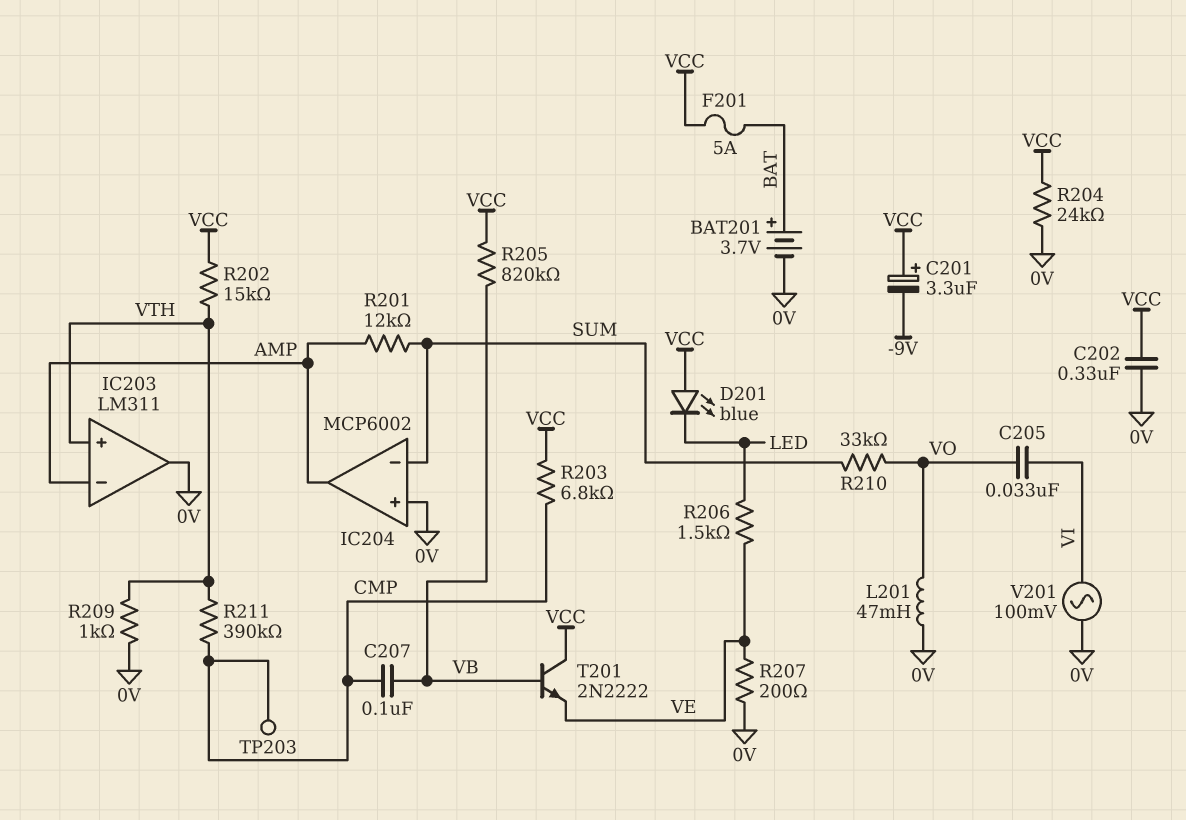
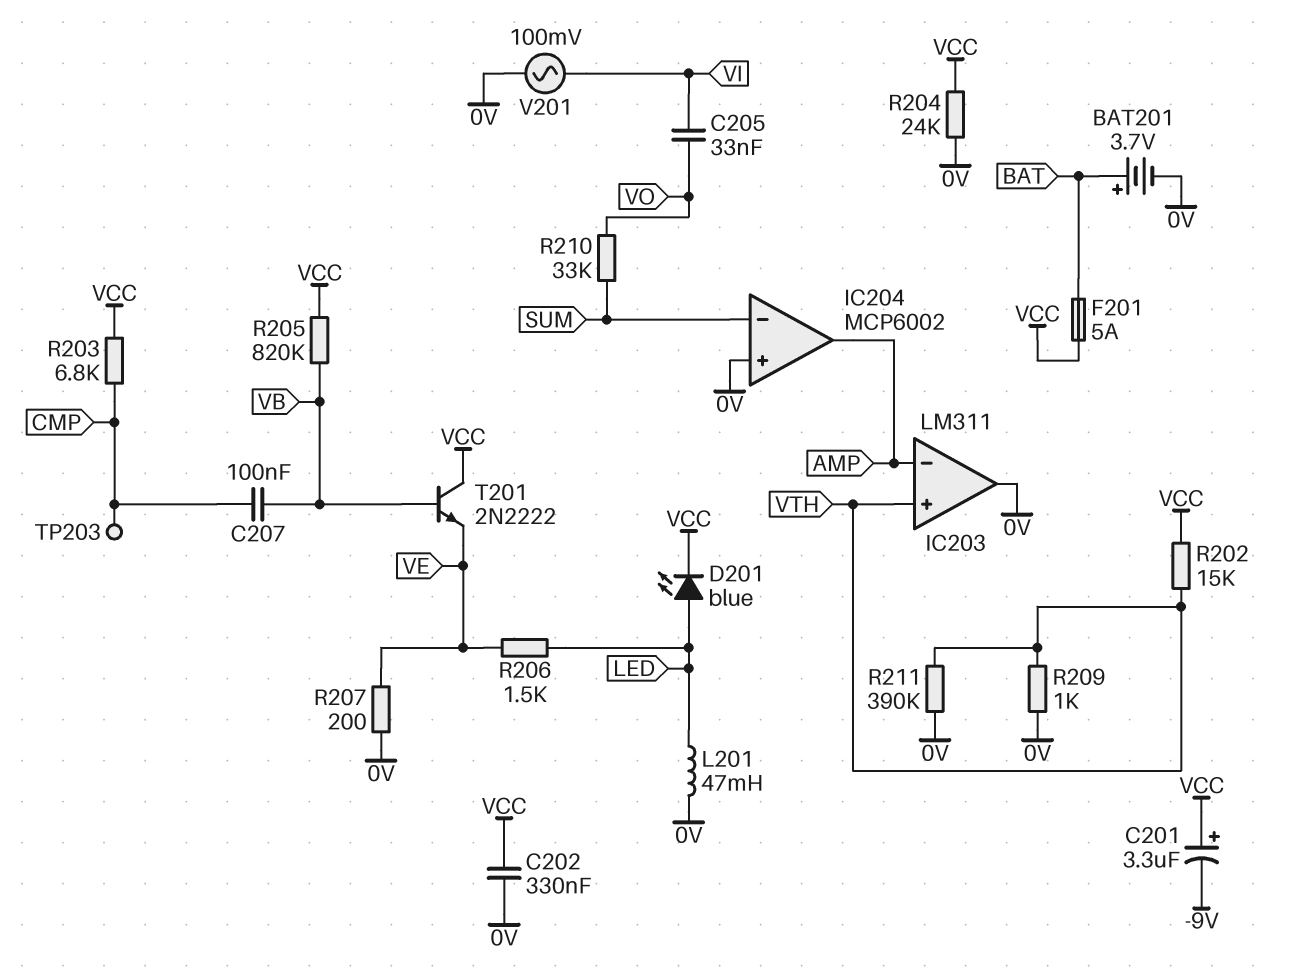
D201: LED blue (A VCC, K LED) -> LED blue (A LED, K VCC)
L201: 47mH (0V, VO) -> 47mH (0V, LED)
R201: 12k (AMP, SUM) -> none
R211: 390k (CMP, VTH) -> 390k (0V, VTH)

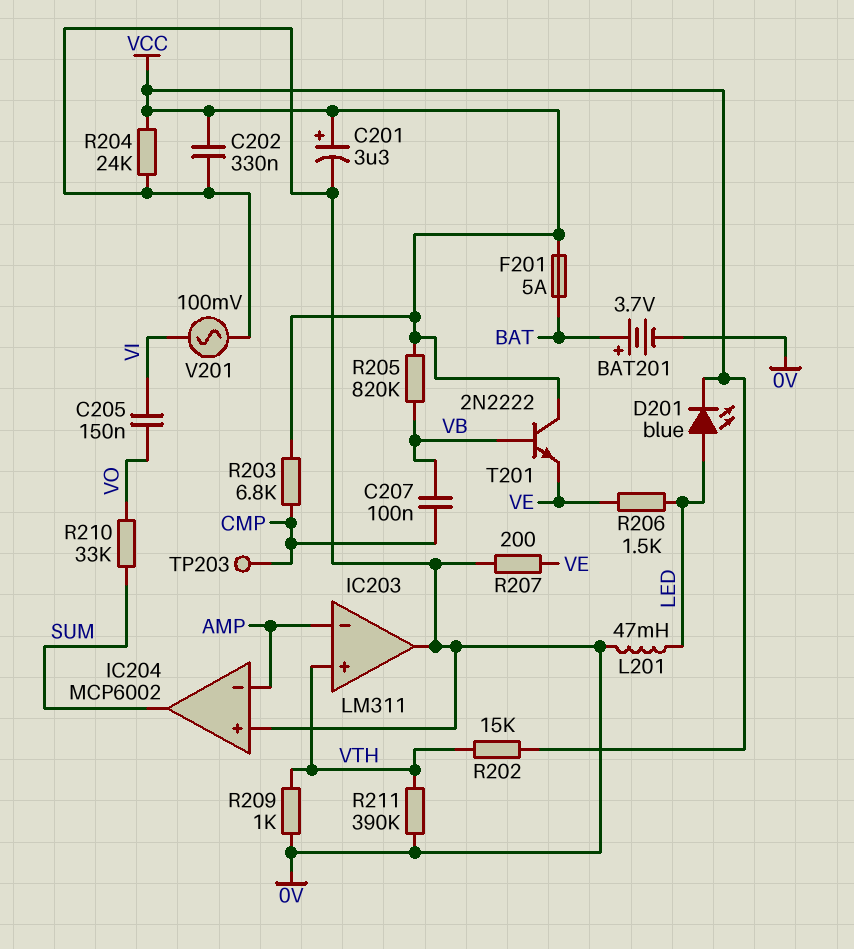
C201: 3.3uF (plus VCC, minus -9V) -> 3.3uF (plus VCC, minus 0V)
C205: 33nF (VI, VO) -> 150nF (VI, VO)
IC204 pin in-: SUM -> AMP
IC204 pin out: AMP -> SUM

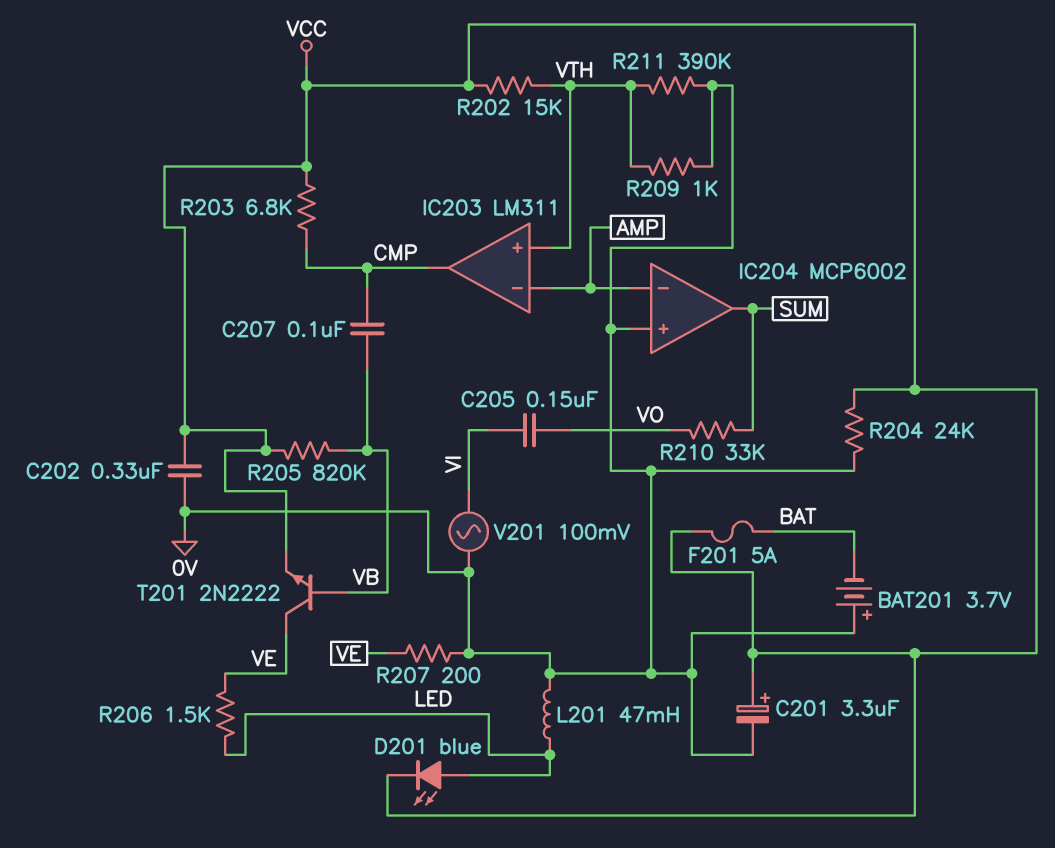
BAT201: 3.7V (plus BAT, minus 0V) -> 3.7V (plus 0V, minus BAT)
IC203 pin out: 0V -> CMP
T201: NPN 2N2222 (B VB, C VCC, E VE) -> NPN 2N2222 (B VB, C VE, E VCC)
TP203: test point (CMP) -> none

